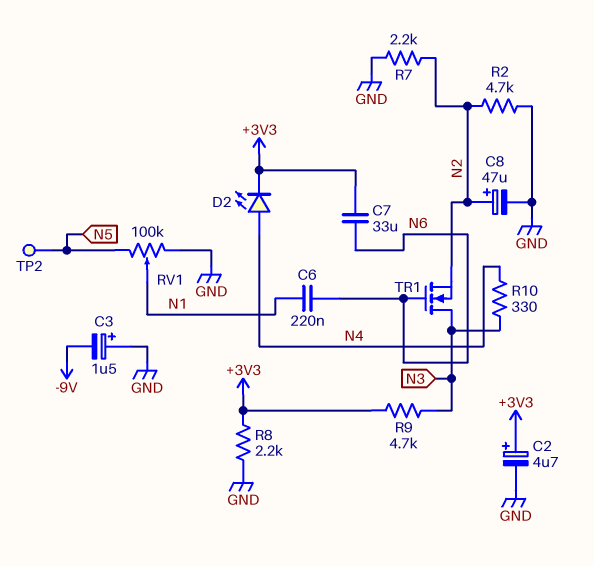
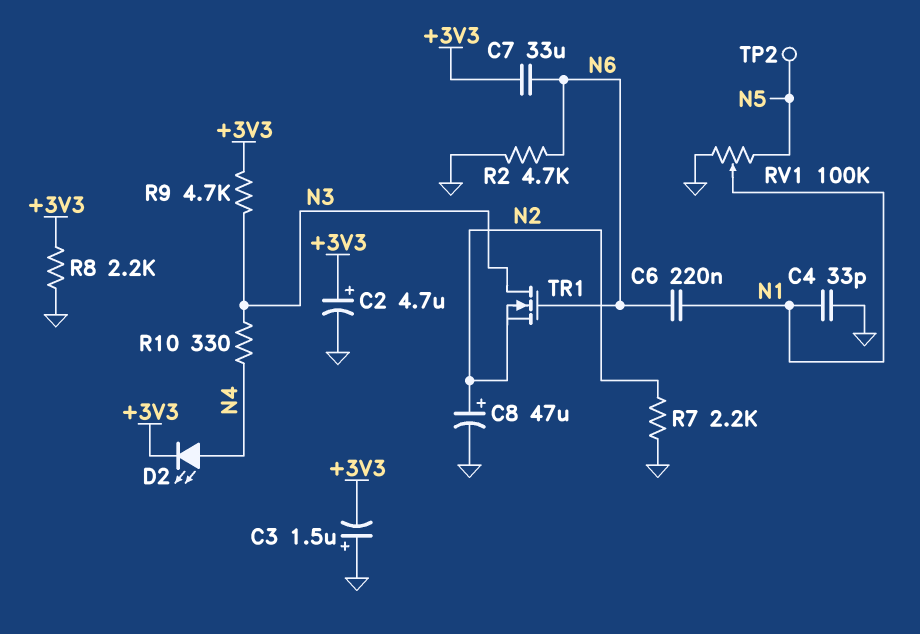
C3: 1.5uF (plus GND, minus -9V) -> 1.5uF (plus GND, minus +3V3)
C4: none -> 33pF (GND, N1)
R2: 4.7k (GND, N2) -> 4.7k (GND, N6)

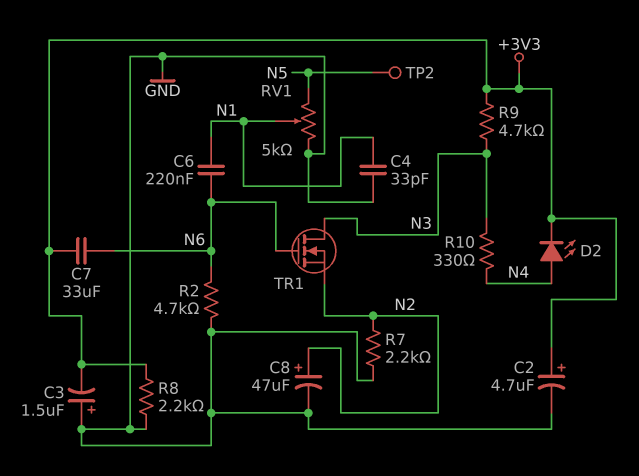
RV1: 100k (GND, N5, wiper N1) -> 5k (GND, N5, wiper N1)

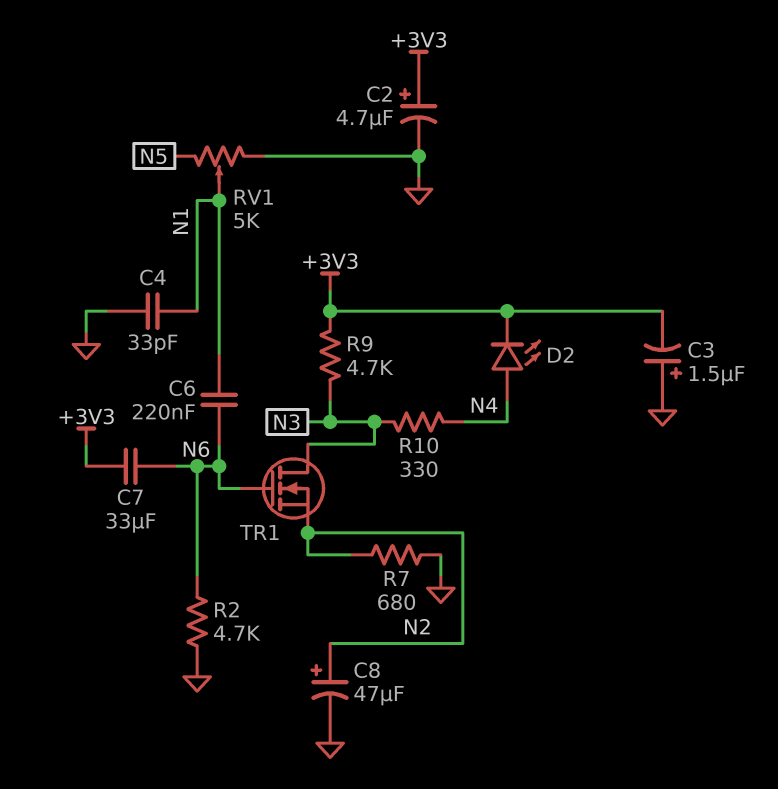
R7: 2.2k (GND, N2) -> 680 (GND, N2)
R8: 2.2k (+3V3, GND) -> none
TP2: test point (N5) -> none

